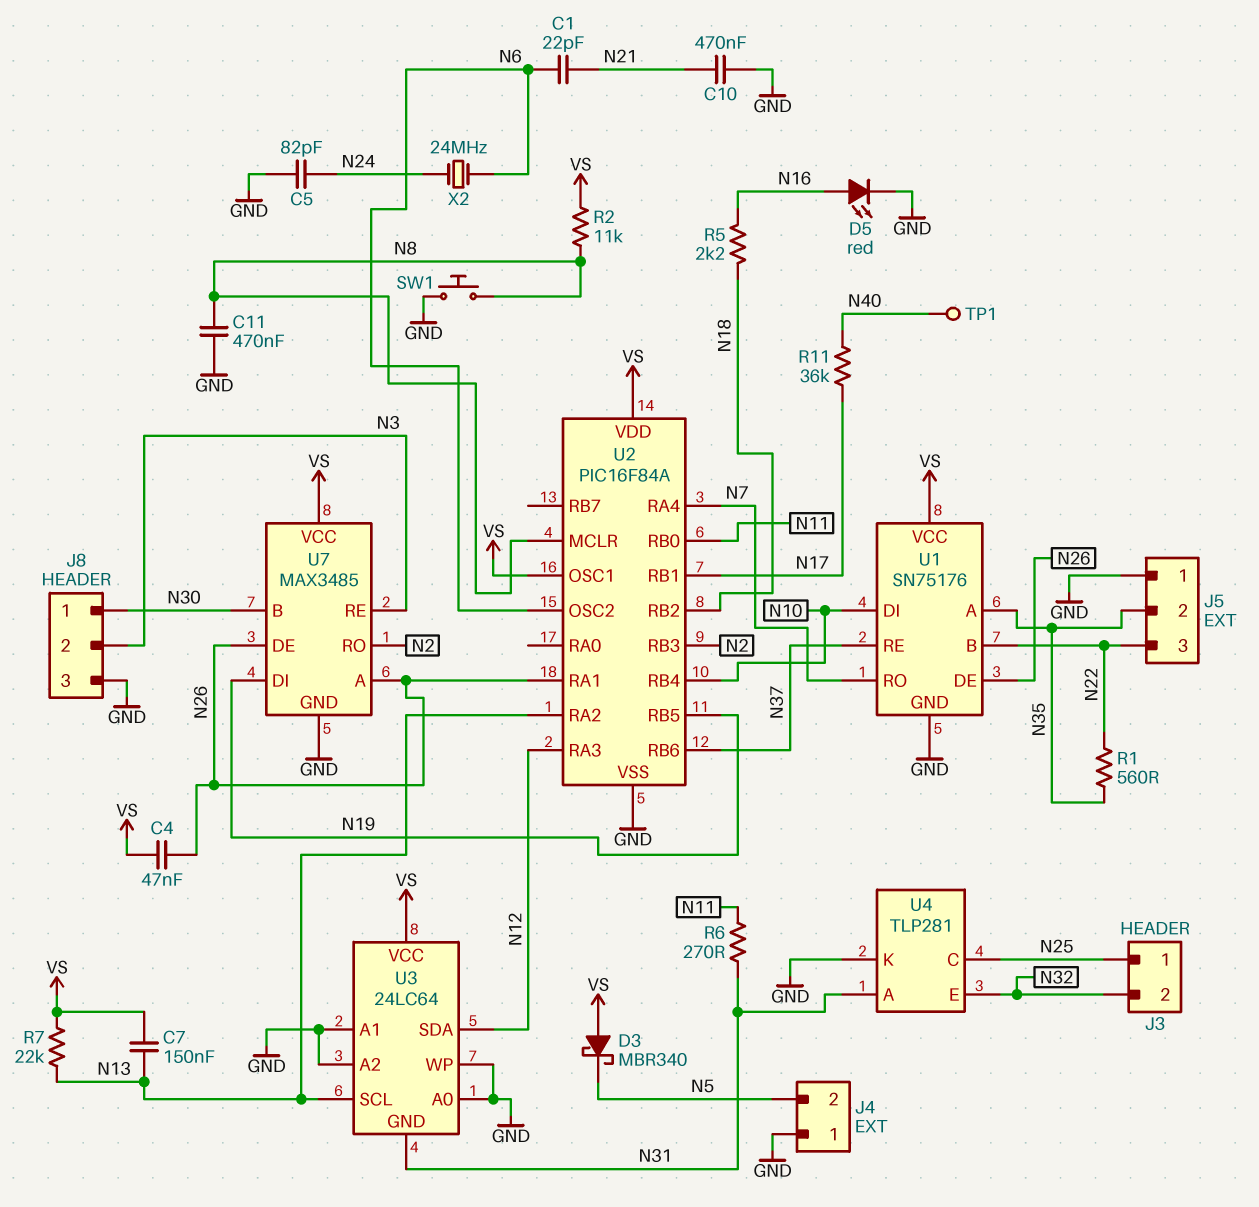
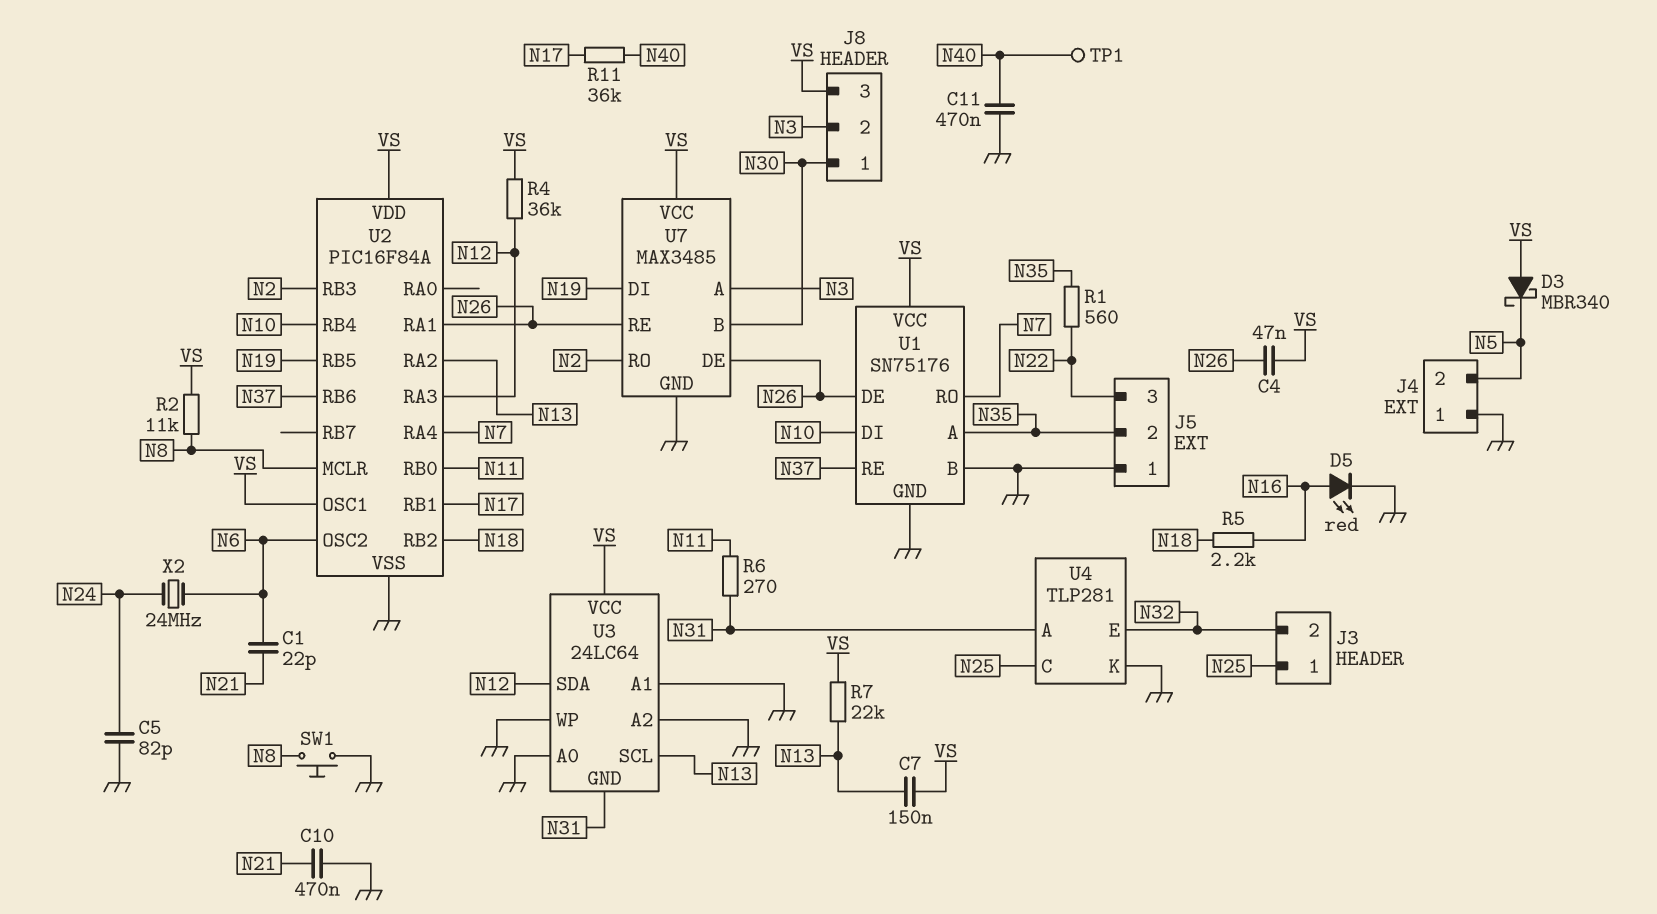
C11: 470nF (GND, N8) -> 470nF (GND, N40)
J8 pin 3: GND -> VS
R4: none -> 36k (N12, VS)
U1 pin B: N22 -> GND
U7 pin A: N26 -> N3
U7 pin RE: N3 -> N26

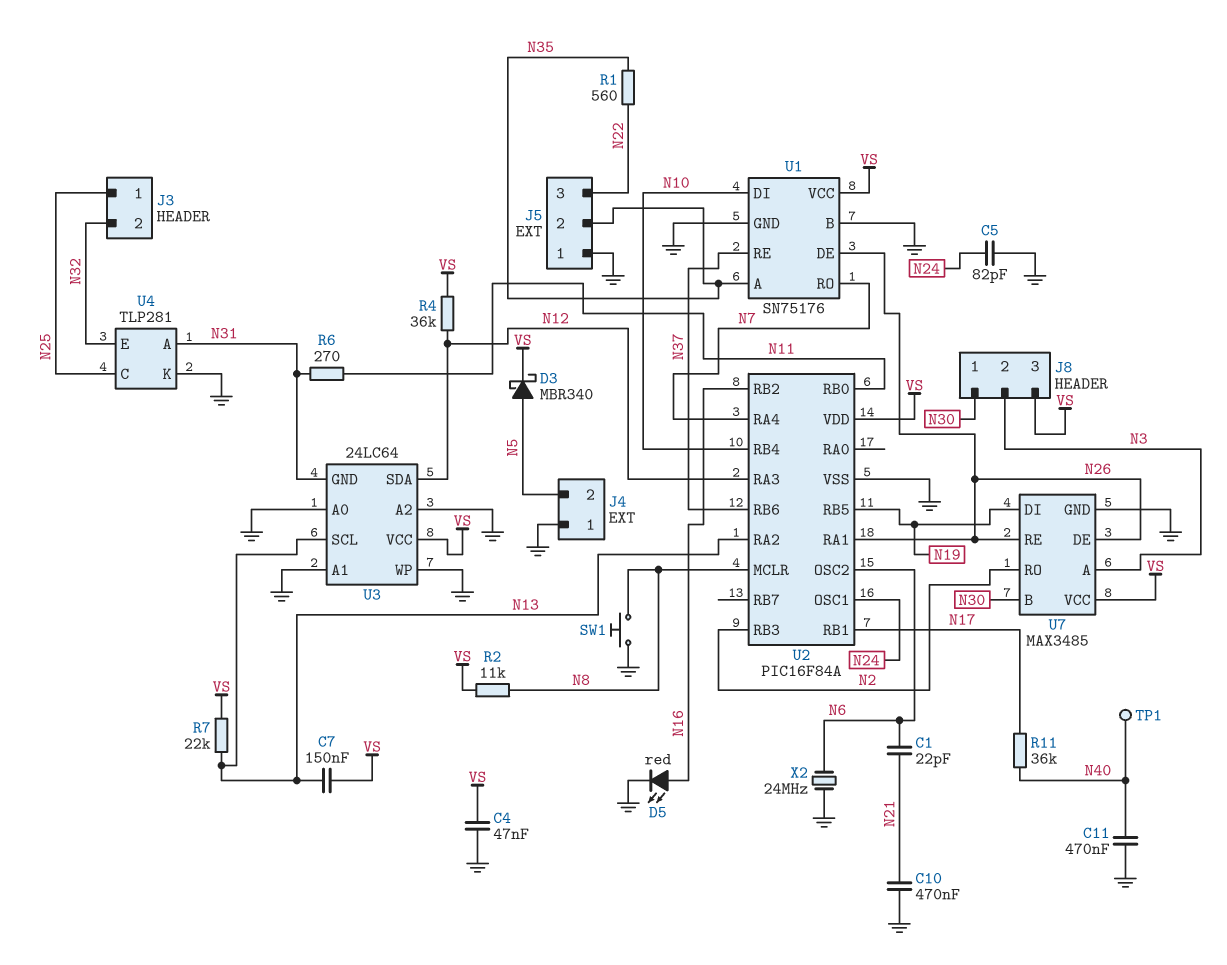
C4: 47nF (N26, VS) -> 47nF (GND, VS)
D3: schottky MBR340 (A VS, K N5) -> schottky MBR340 (A N5, K VS)
R5: 2.2k (N16, N18) -> none
U2 pin OSC1: VS -> N24
U2 pin RB2: N18 -> N16
X2: 24MHz (N6, N24) -> 24MHz (GND, N6)

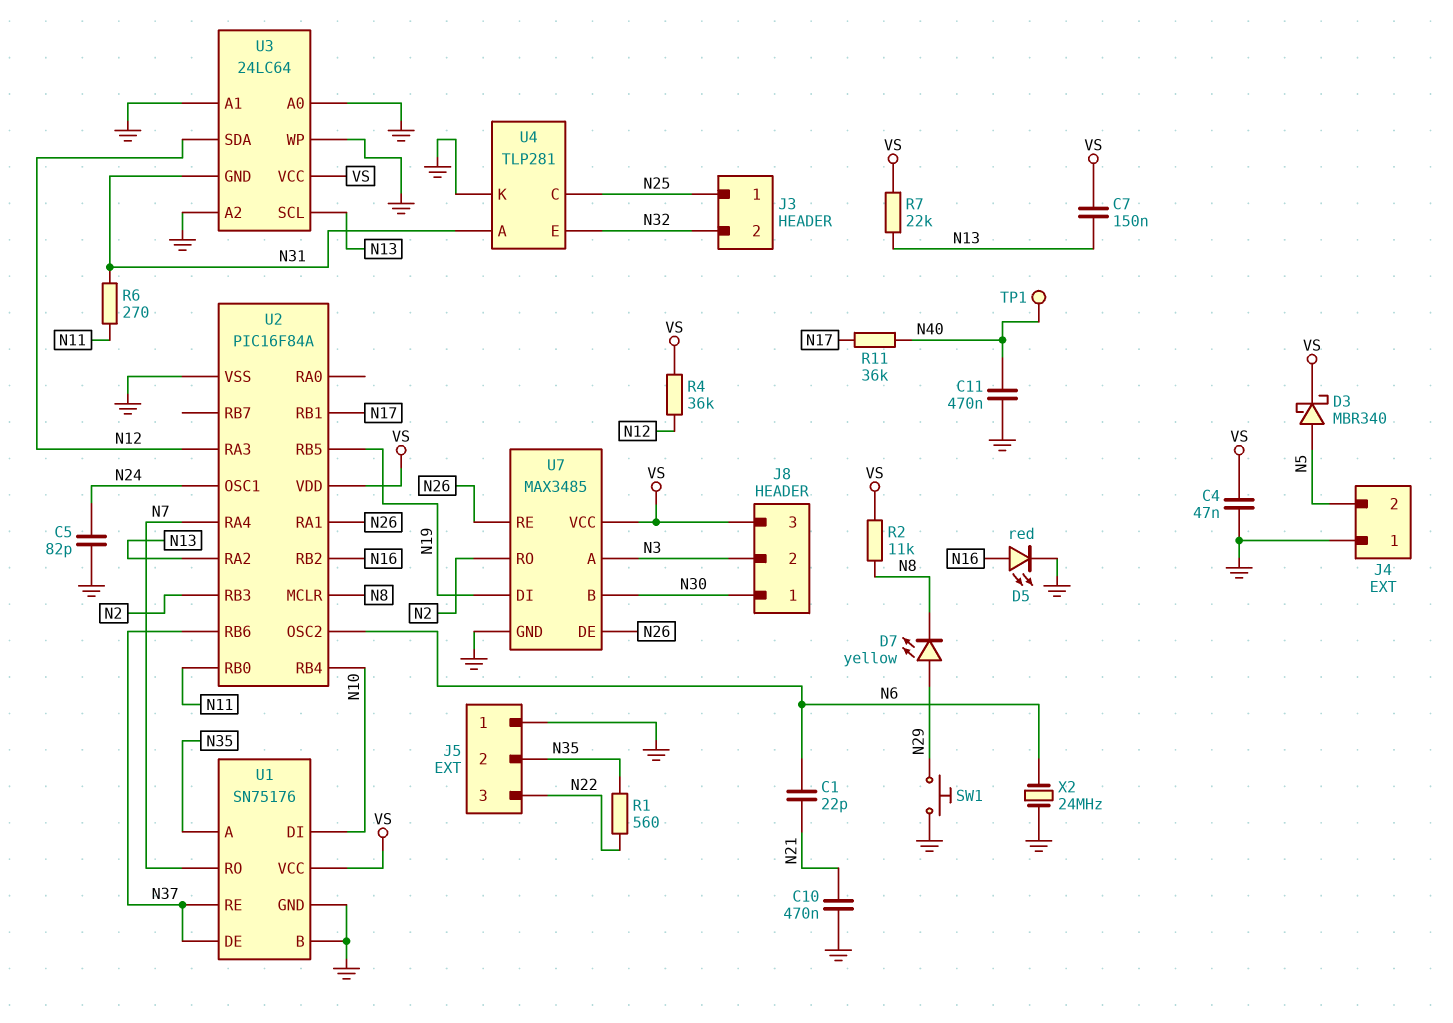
D7: none -> LED yellow (A N29, K N8)
SW1: button (GND, N8) -> button (GND, N29)
U1 pin DE: N26 -> N37

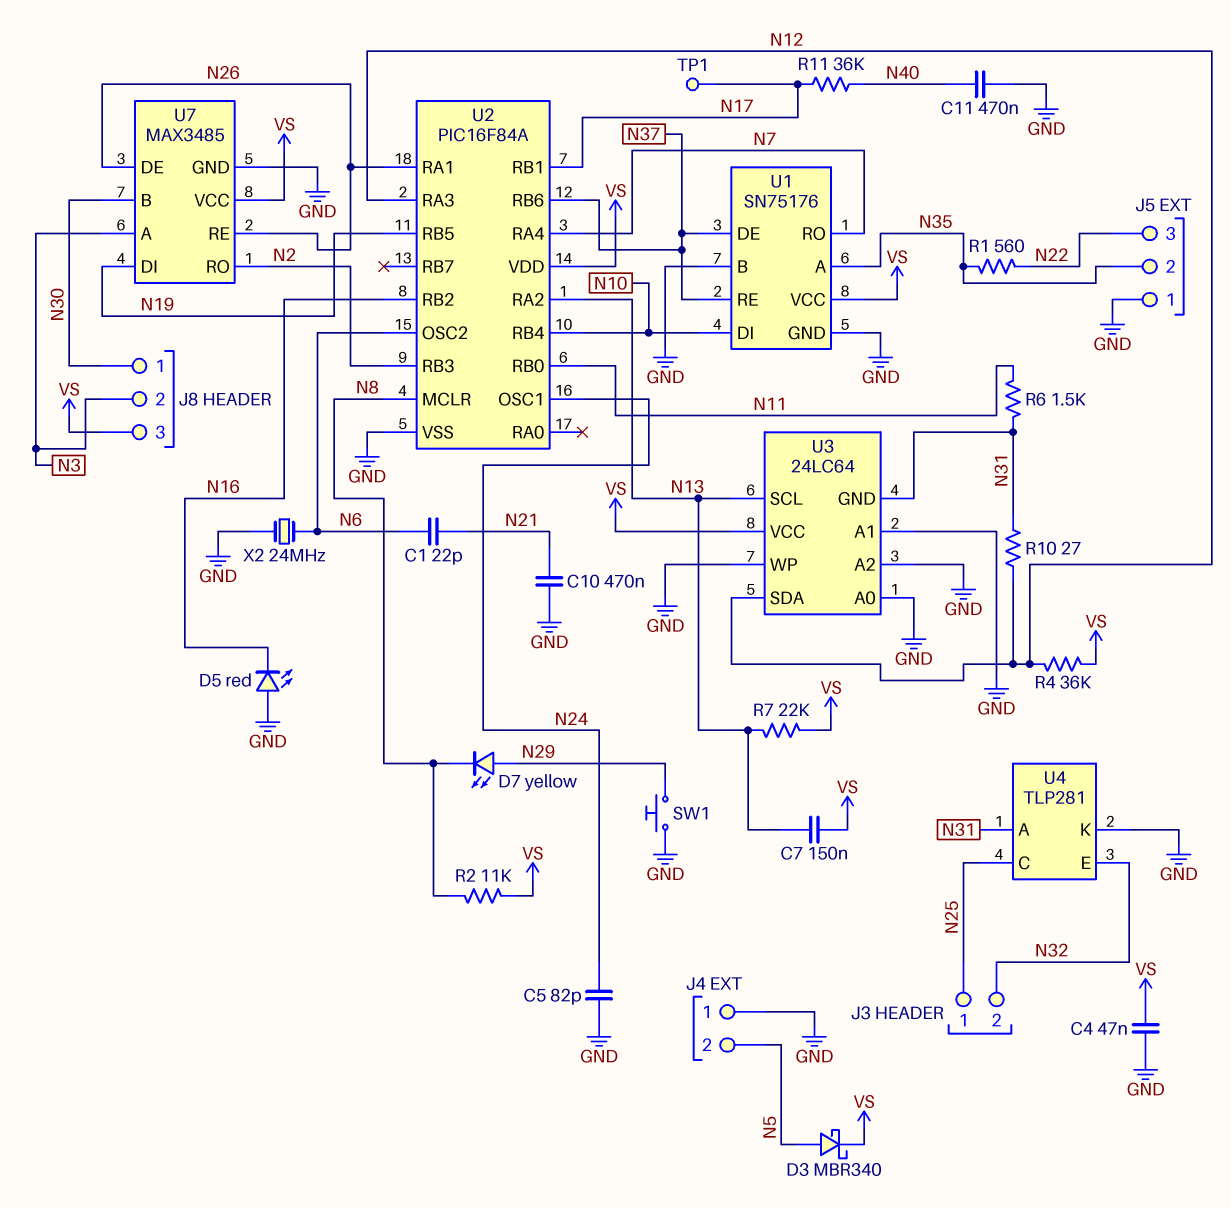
D5: LED red (A N16, K GND) -> LED red (A GND, K N16)
R6: 270 (N11, N31) -> 1.5k (N11, N31)
R10: none -> 27 (N12, N31)
TP1: test point (N40) -> test point (N17)

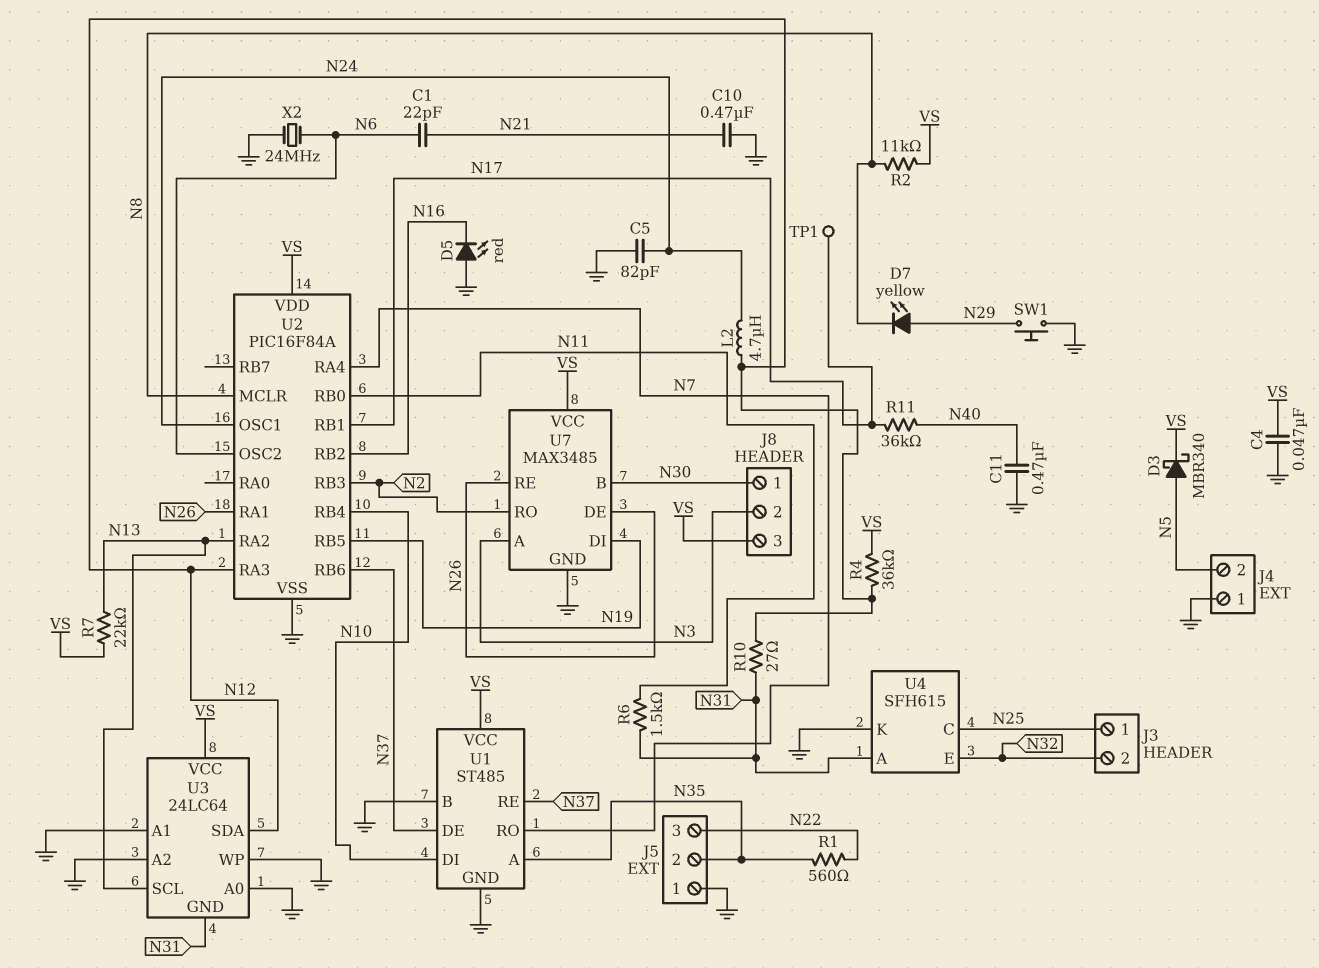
C7: 150nF (N13, VS) -> none
L2: none -> 4.7uH (N12, N24)
U1: SN75176 -> ST485
U4: TLP281 -> SFH615

